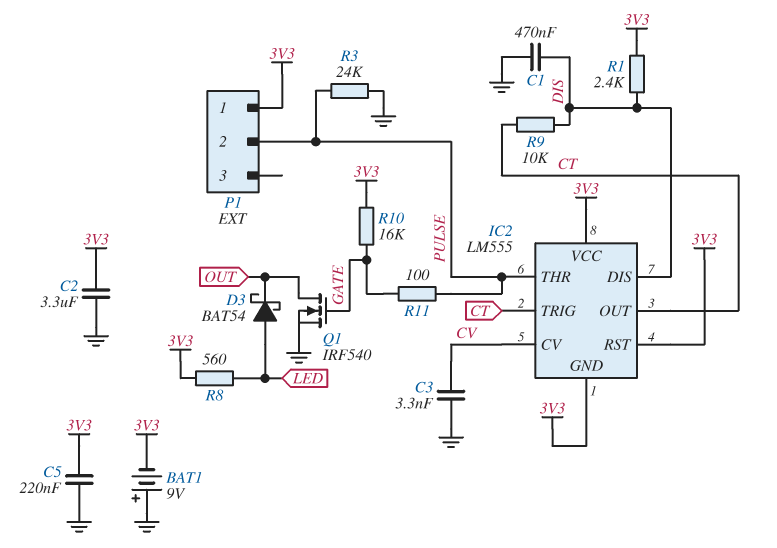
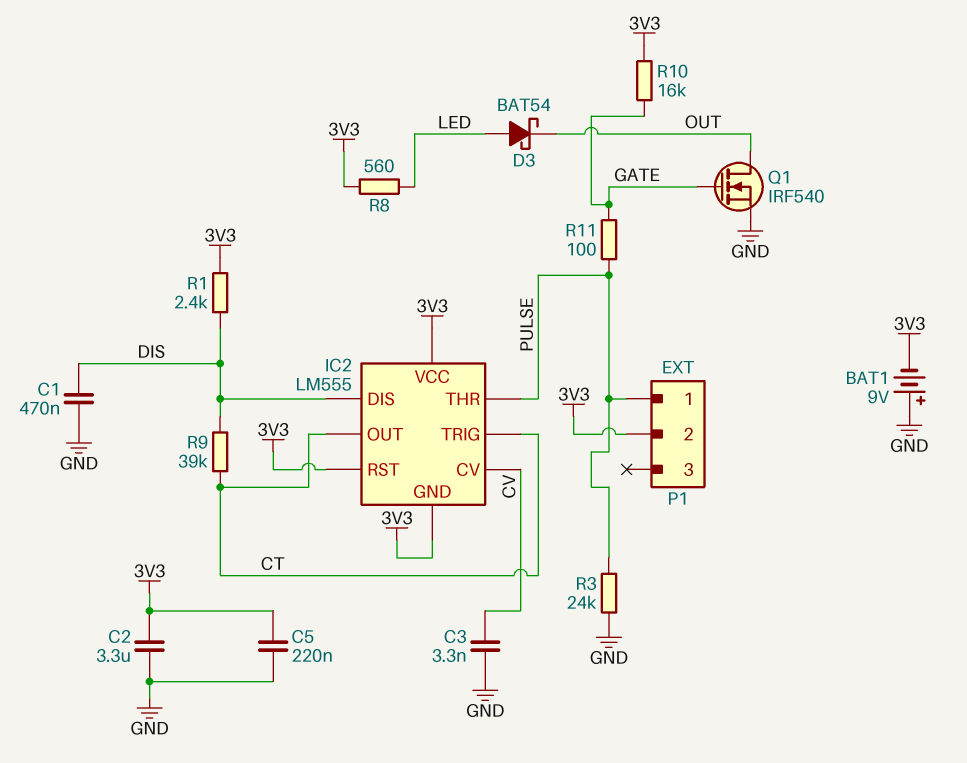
P1 pin 1: 3V3 -> PULSE
P1 pin 2: PULSE -> 3V3
R9: 10k (CT, DIS) -> 39k (CT, DIS)

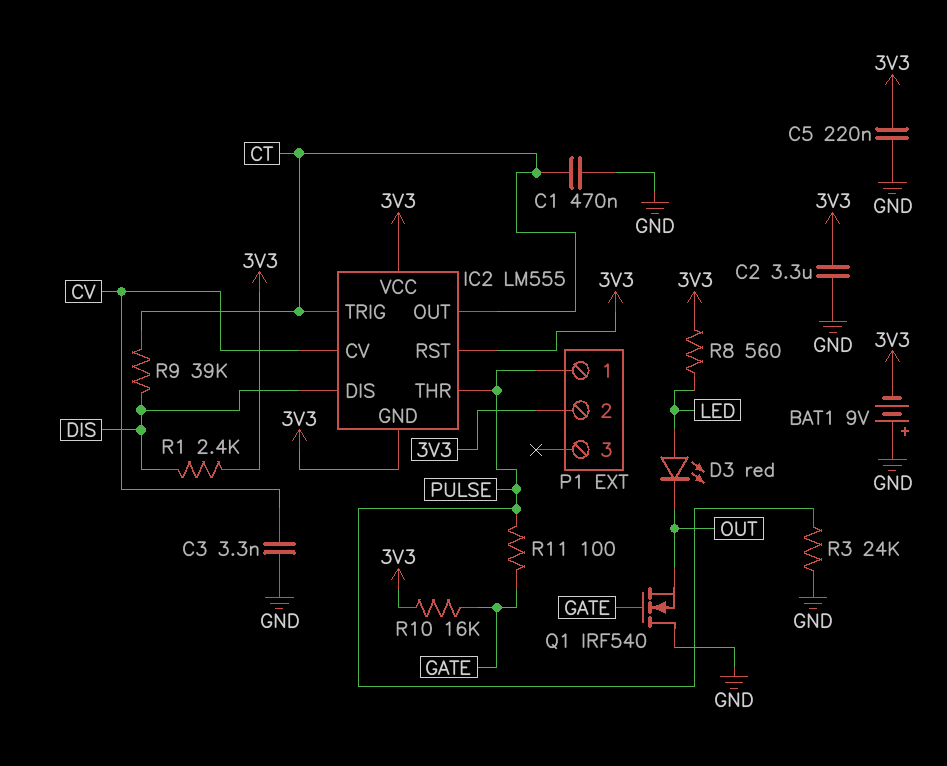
C1: 470nF (DIS, GND) -> 470nF (CT, GND)
D3: schottky BAT54 (A LED, K OUT) -> LED red (A LED, K OUT)
Q1: NMOS IRF540 (G GATE, D OUT, S GND) -> NMOS IRF540 (G GATE, D GND, S OUT)

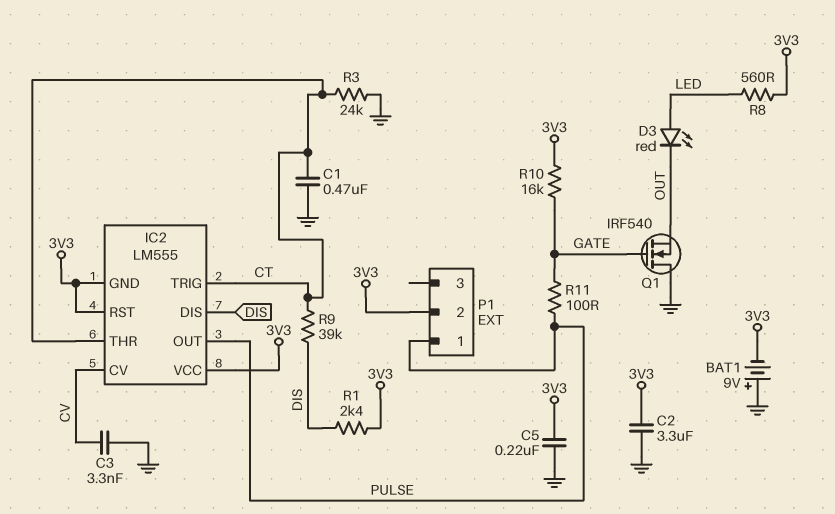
IC2 pin OUT: CT -> PULSE
IC2 pin THR: PULSE -> CT
R3: 24k (GND, PULSE) -> 24k (CT, GND)

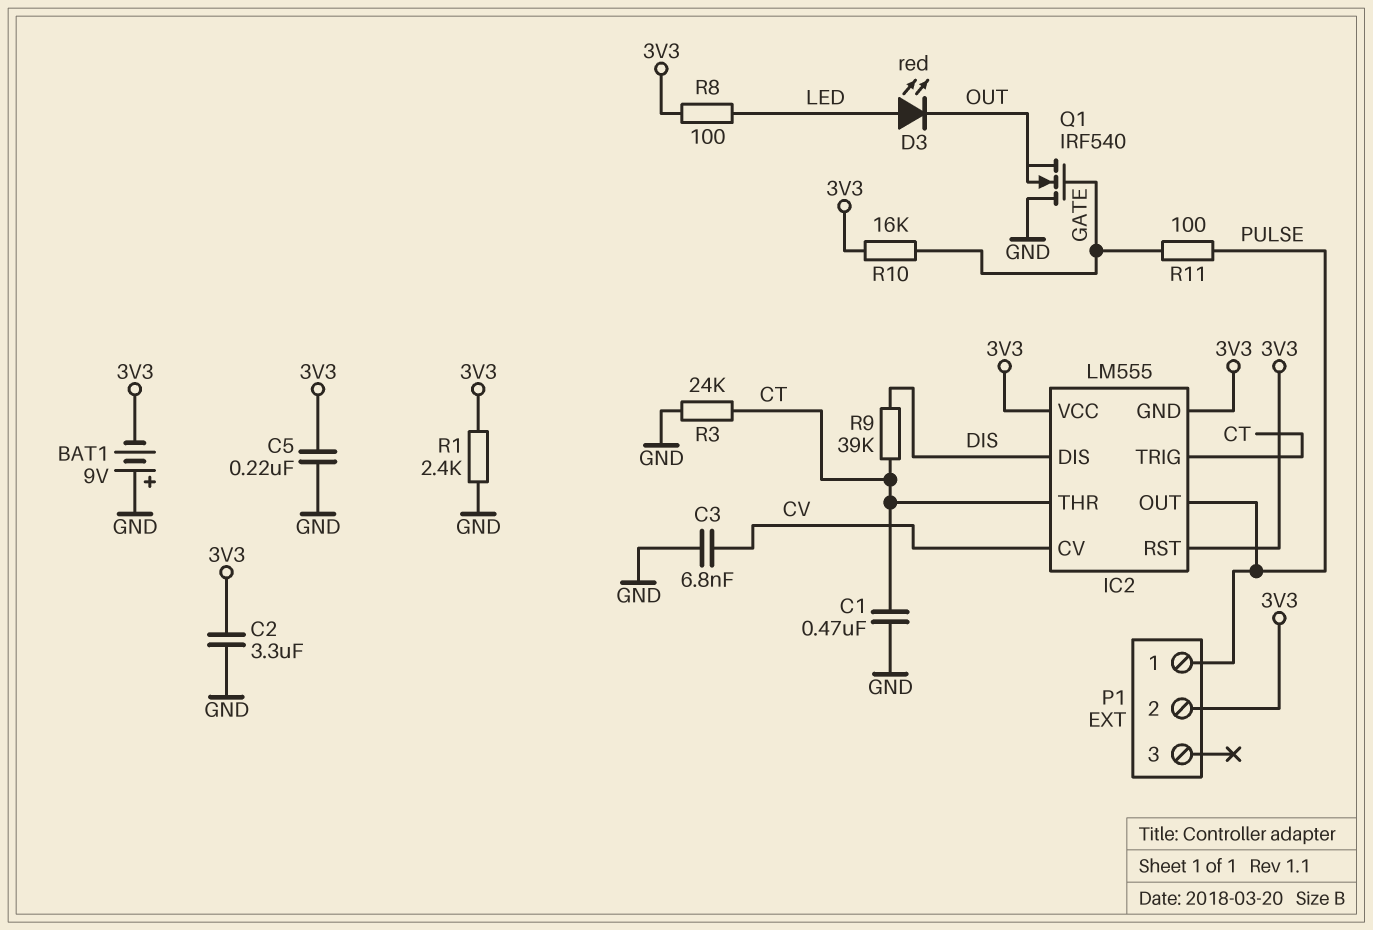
C3: 3.3nF (CV, GND) -> 6.8nF (CV, GND)
R1: 2.4k (3V3, DIS) -> 2.4k (3V3, GND)
R8: 560 (3V3, LED) -> 100 (3V3, LED)

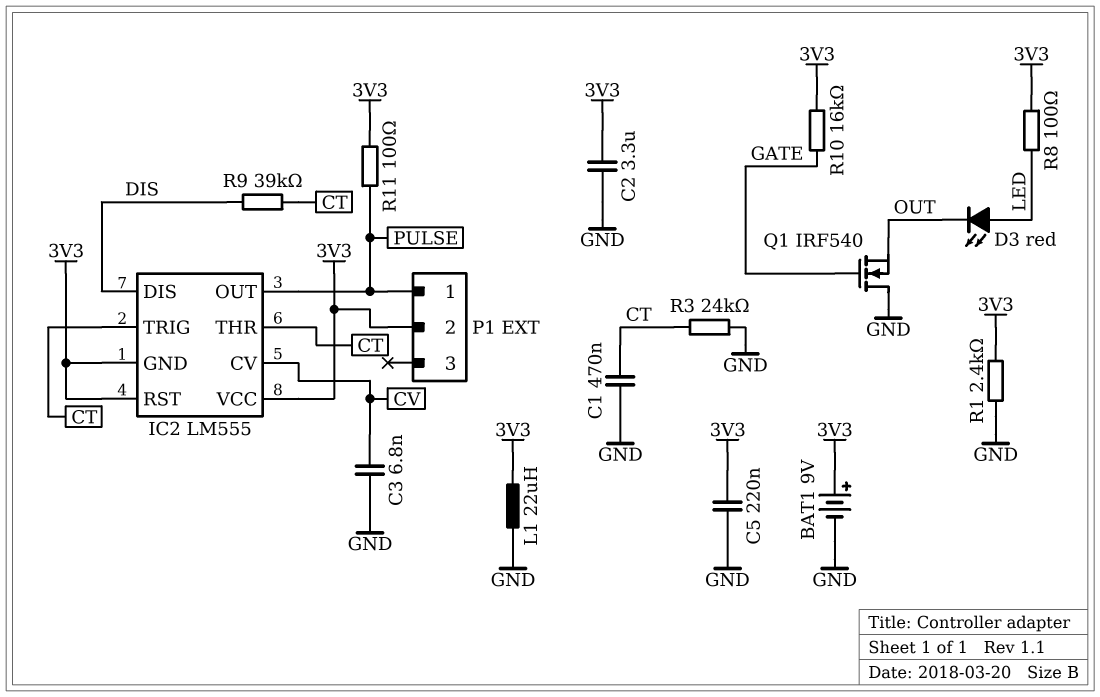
BAT1: 9V (plus GND, minus 3V3) -> 9V (plus 3V3, minus GND)
L1: none -> 22uH (3V3, GND)
R11: 100 (GATE, PULSE) -> 100 (3V3, PULSE)

